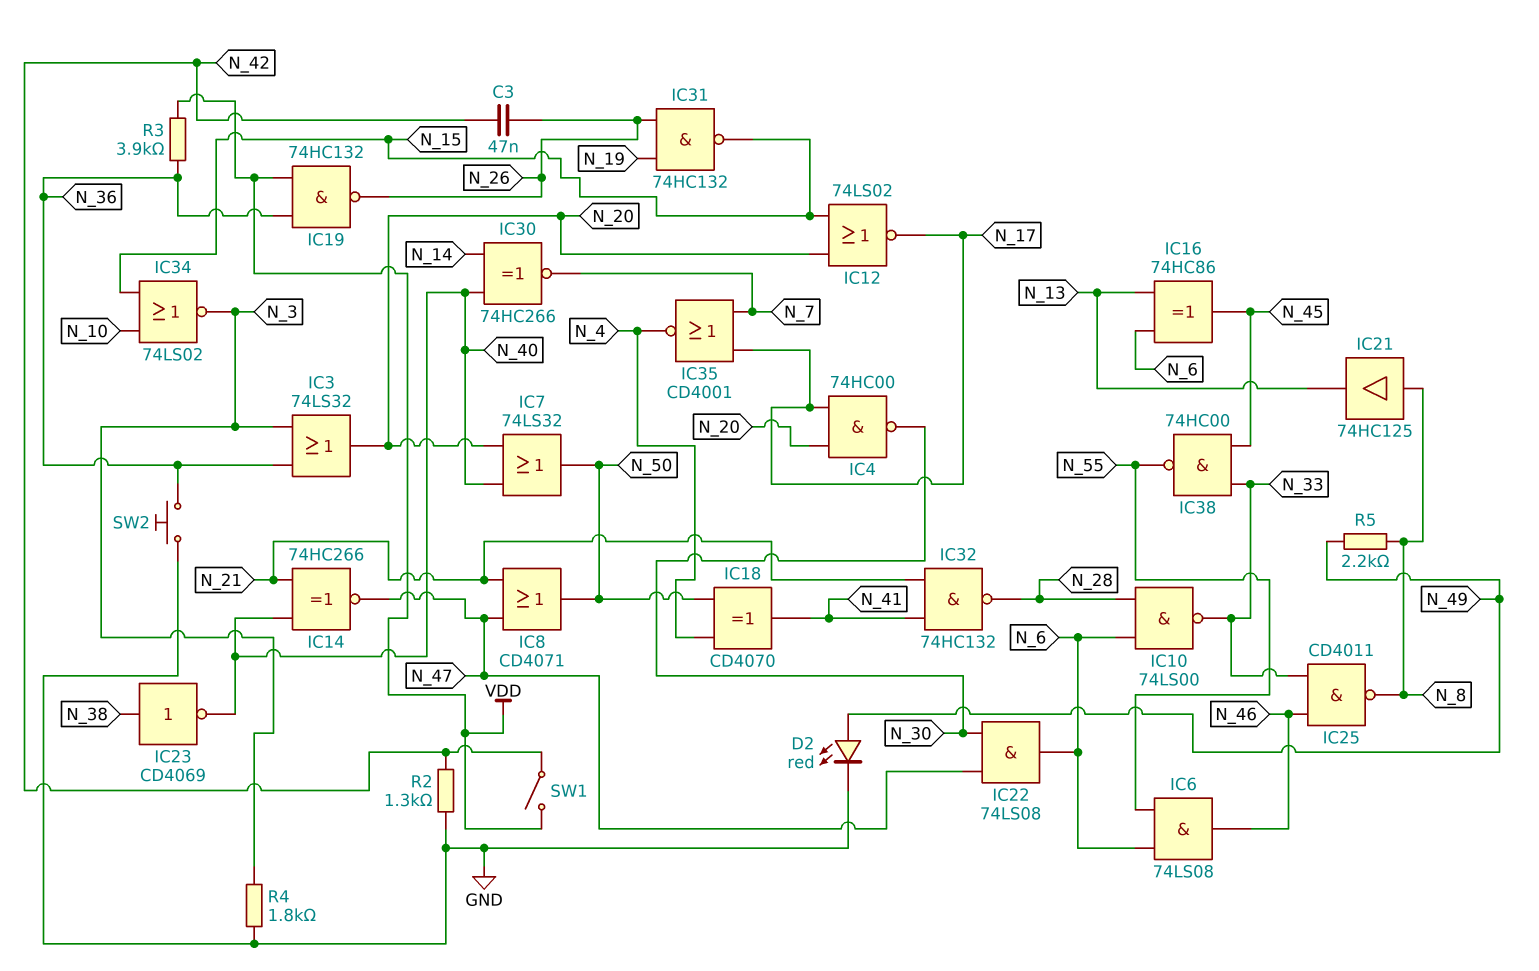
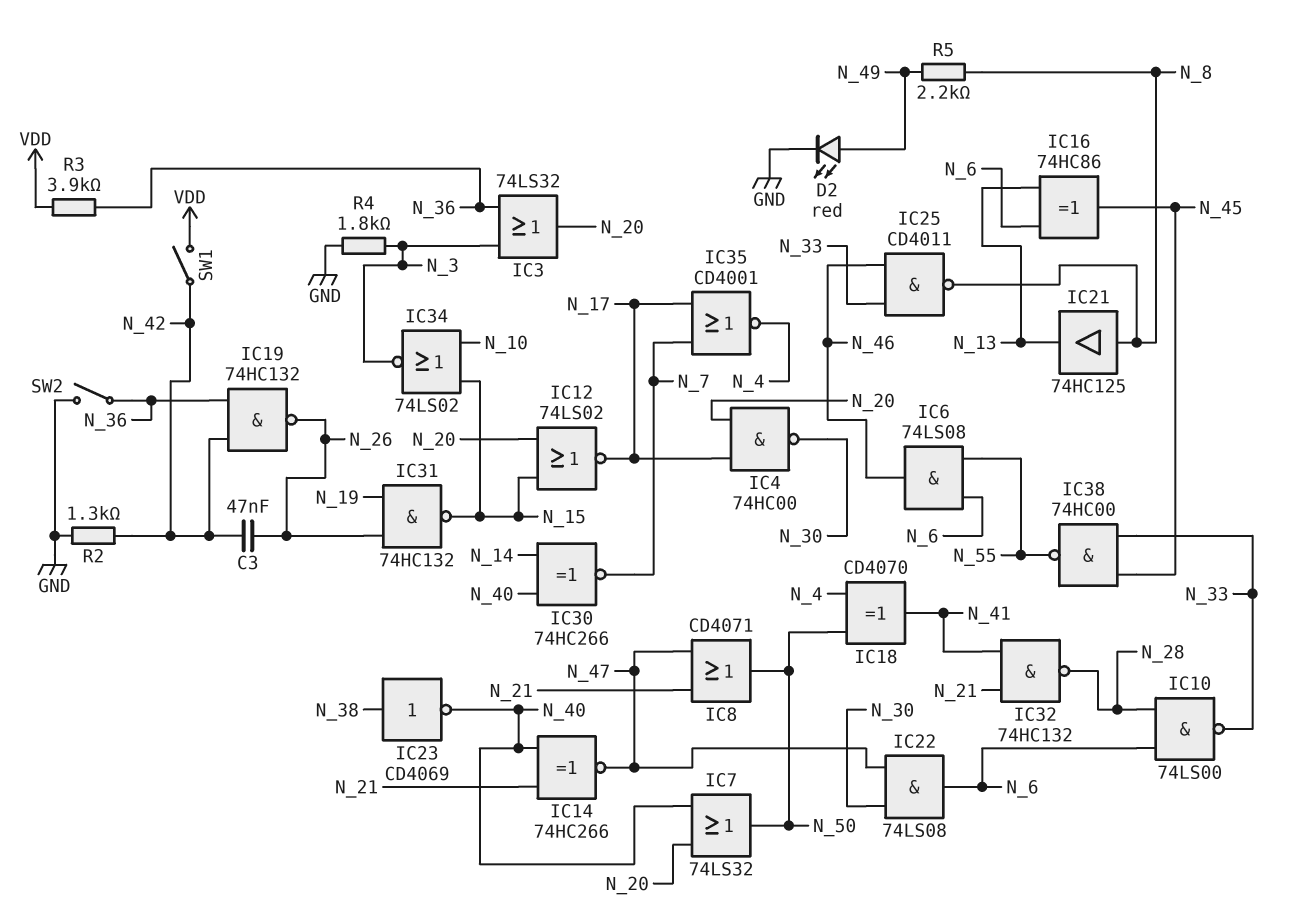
IC19: NAND 74HC132 (in N_36, in VDD, out N_26) -> NAND 74HC132 (in N_36, in N_42, out N_26)
SW2: button (GND, N_36) -> switch (GND, N_36)

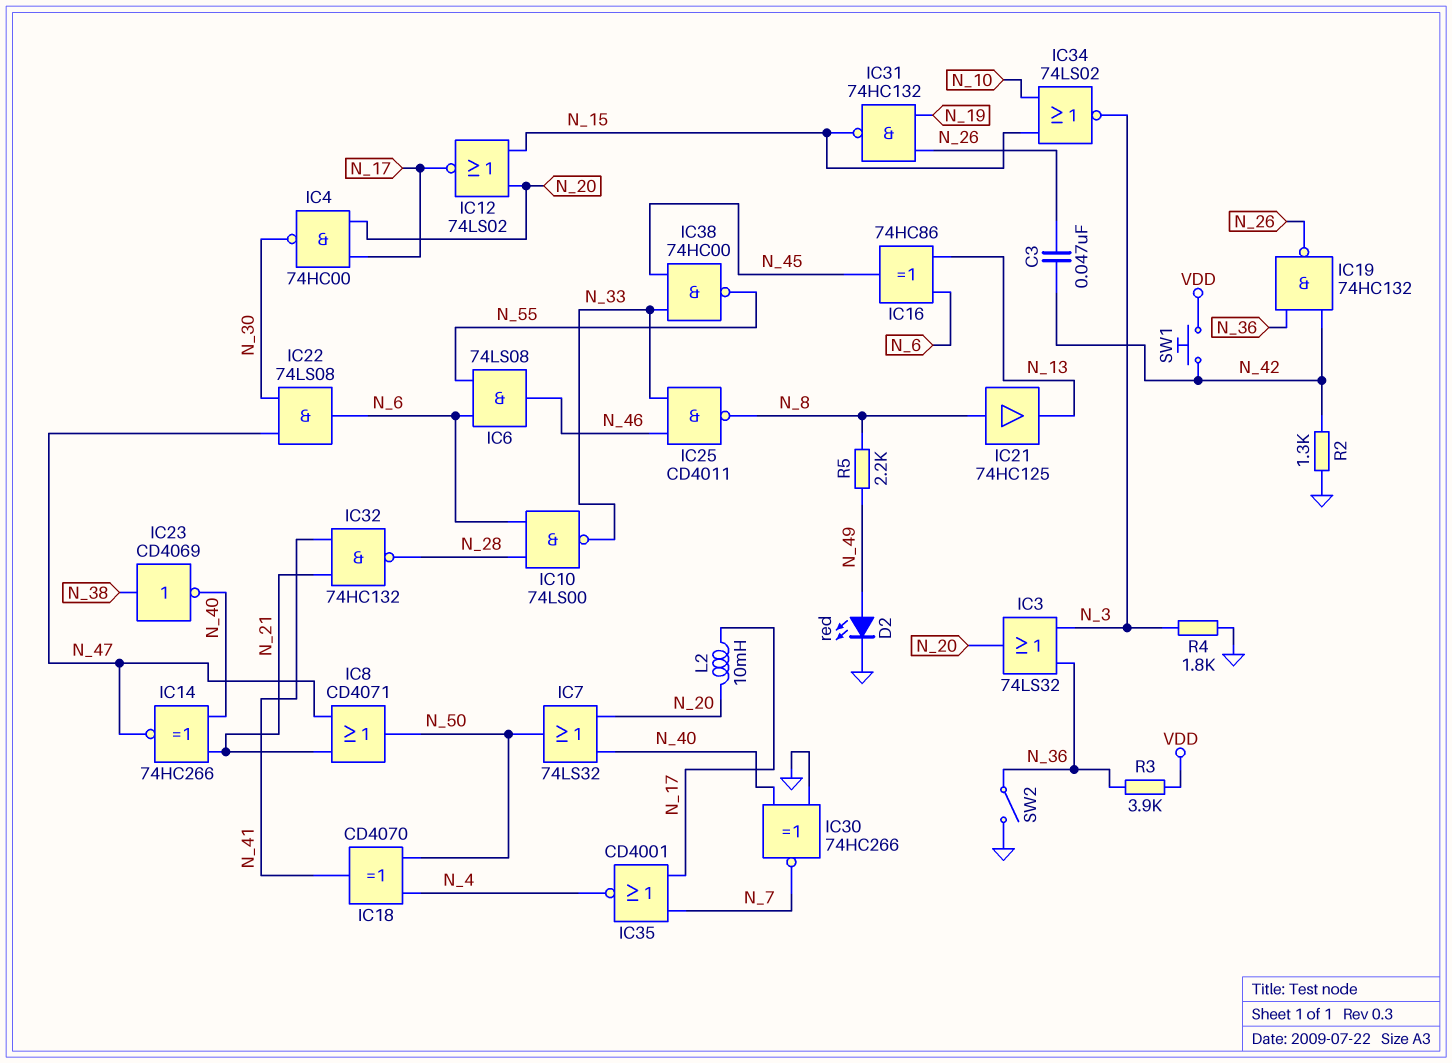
IC30: XNOR 74HC266 (in N_14, in N_40, out N_7) -> XNOR 74HC266 (in GND, in N_40, out N_7)
L2: none -> 10mH (N_17, N_20)
SW1: switch (N_42, VDD) -> button (N_42, VDD)

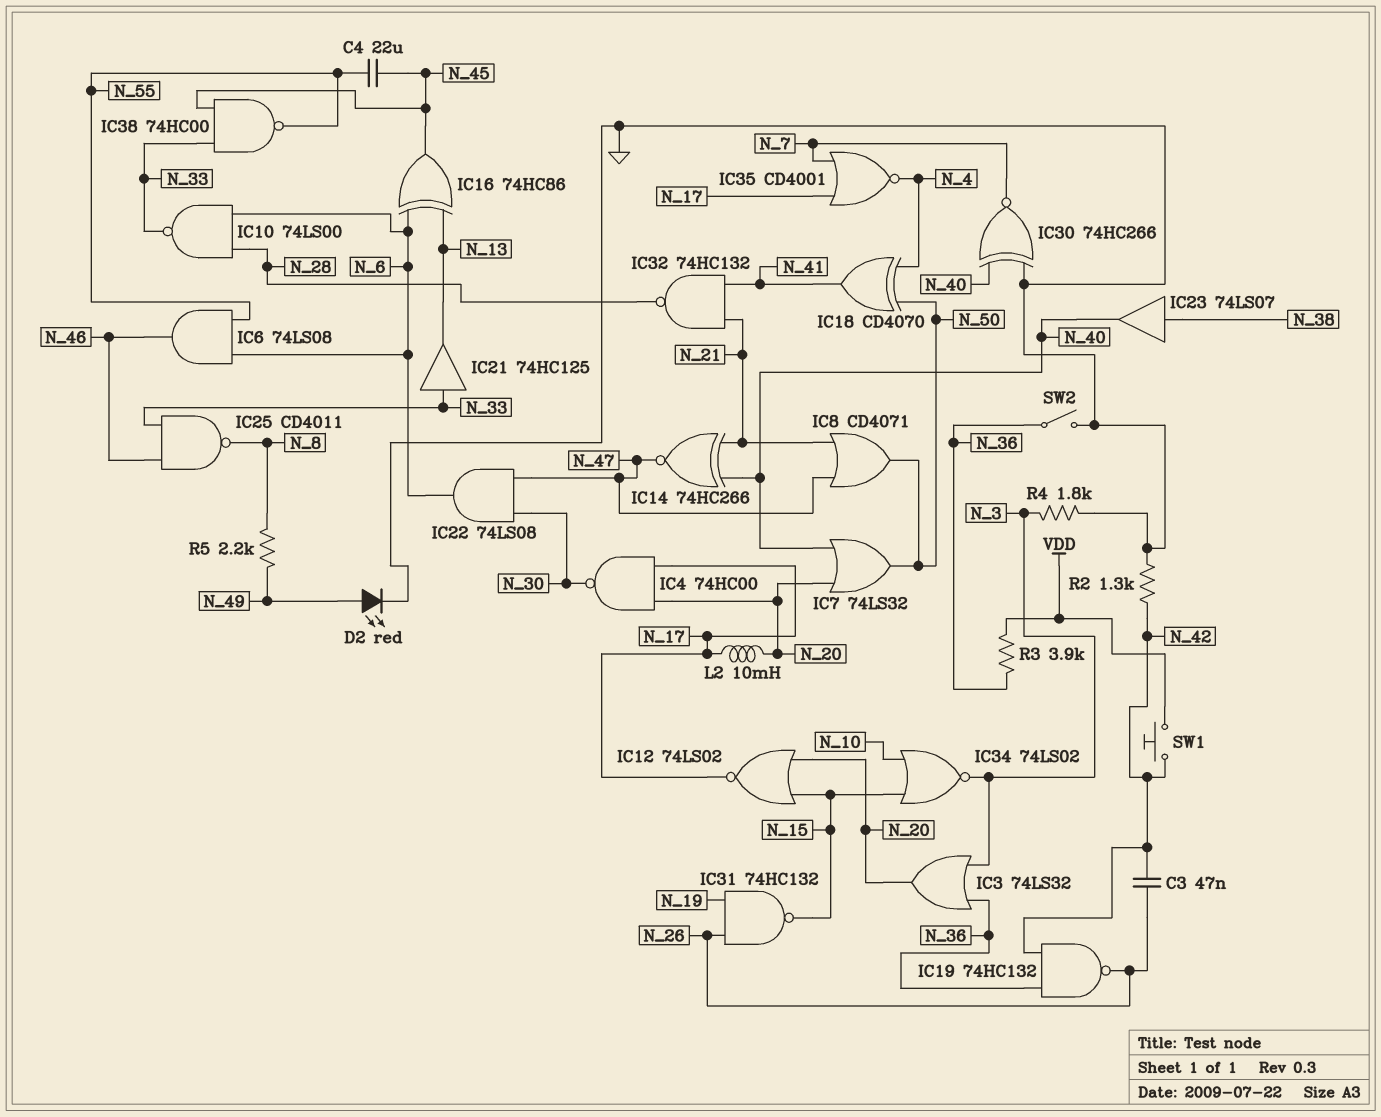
C4: none -> 22uF (N_45, N_55)
IC21: buffer 74HC125 (in N_8, out N_13) -> buffer 74HC125 (in N_33, out N_13)
IC23: NOT CD4069 (in N_38, out N_40) -> buffer 74LS07 (in N_38, out N_40)

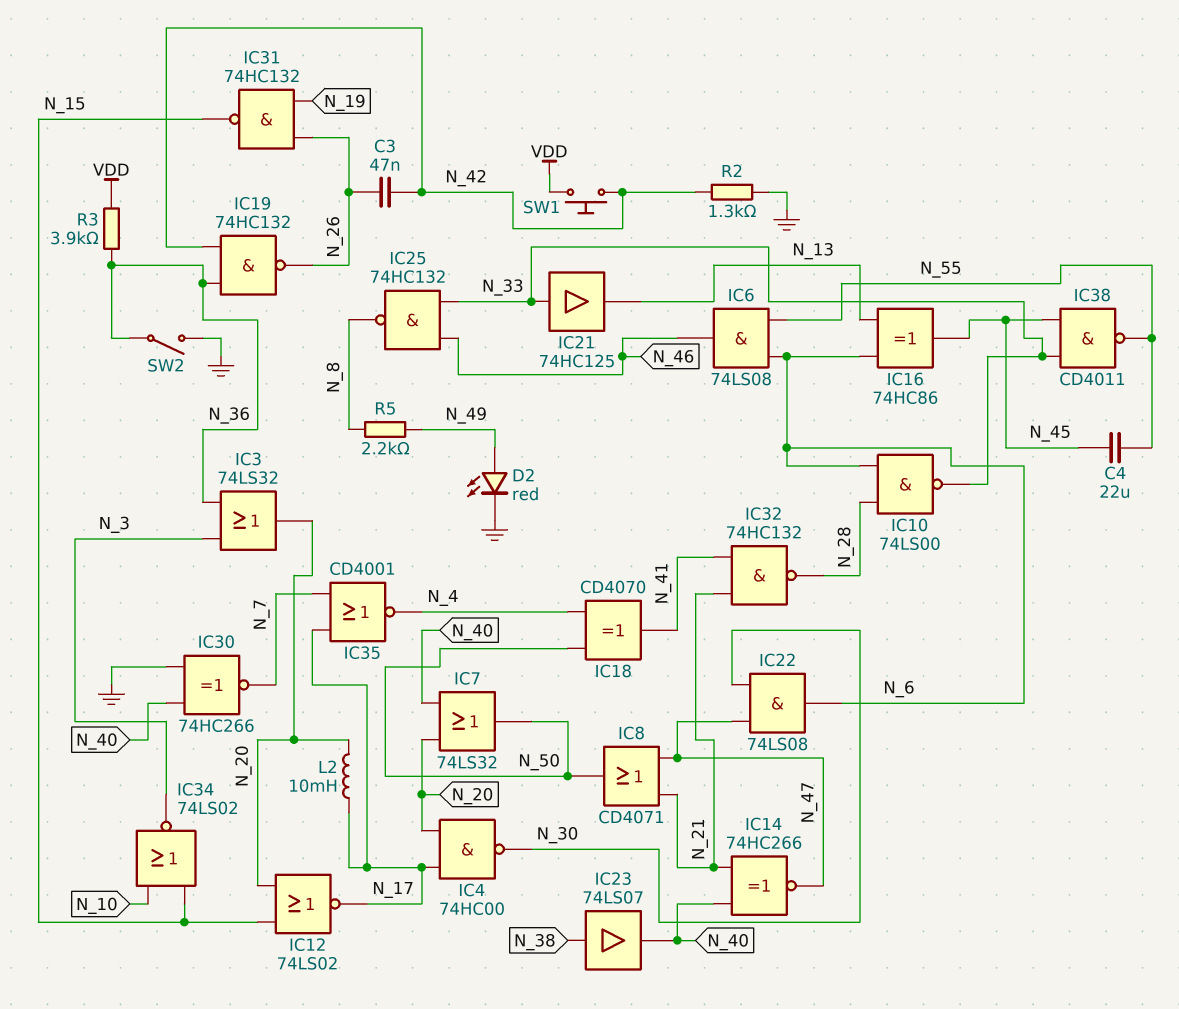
IC25: NAND CD4011 (in N_33, in N_46, out N_8) -> NAND 74HC132 (in N_33, in N_46, out N_8)
IC38: NAND 74HC00 (in N_33, in N_45, out N_55) -> NAND CD4011 (in N_33, in N_45, out N_55)
R4: 1.8k (GND, N_3) -> none

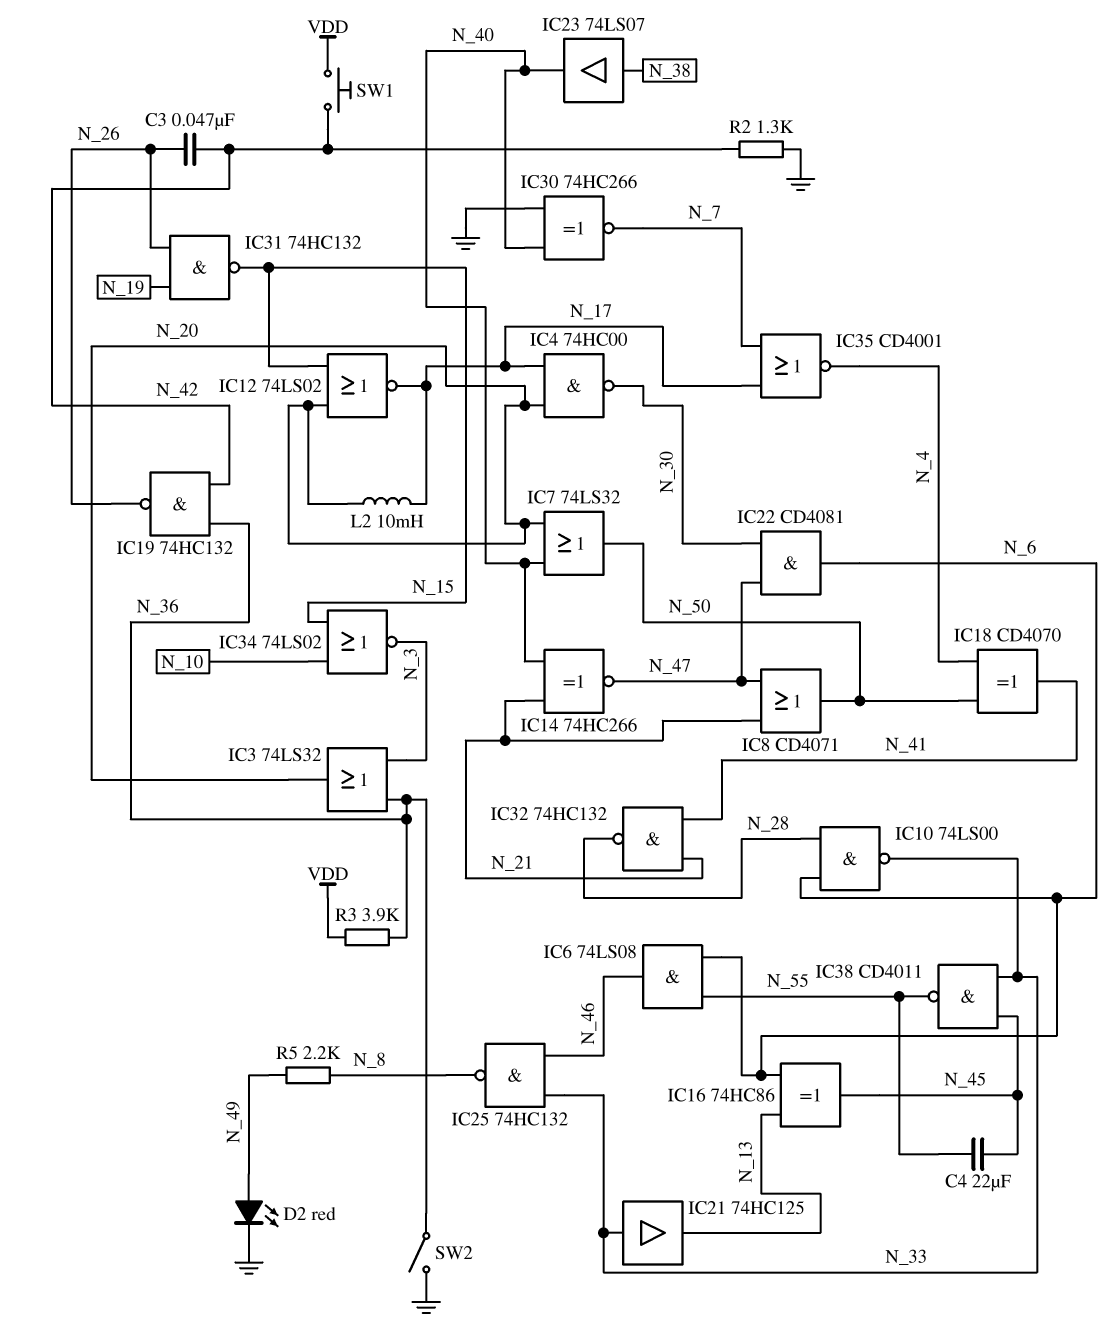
IC22: AND 74LS08 (in N_30, in N_47, out N_6) -> AND CD4081 (in N_30, in N_47, out N_6)

